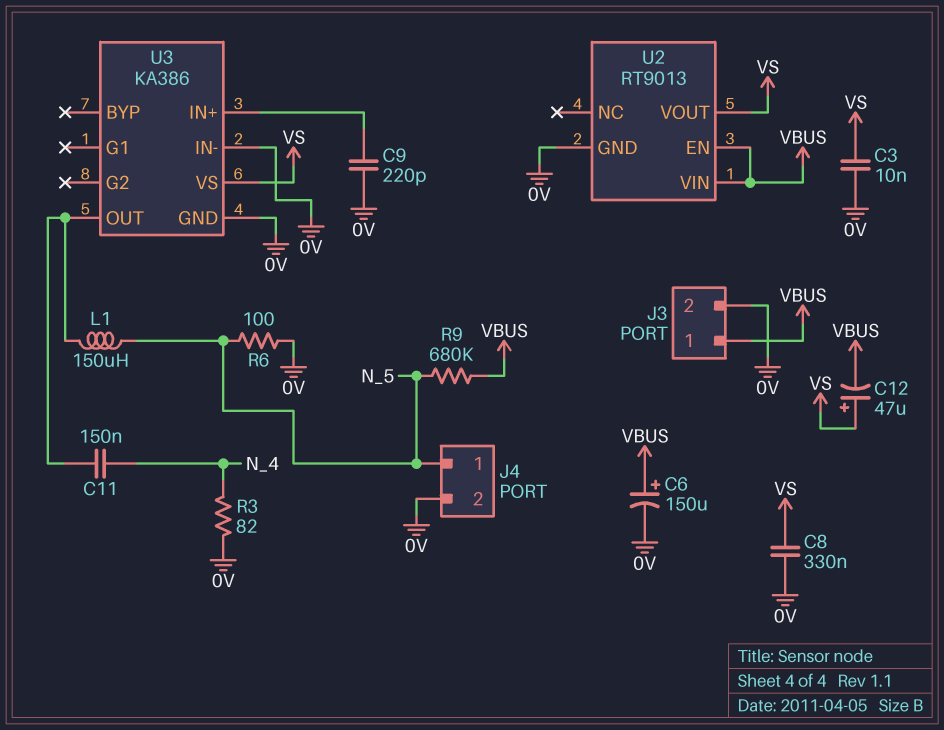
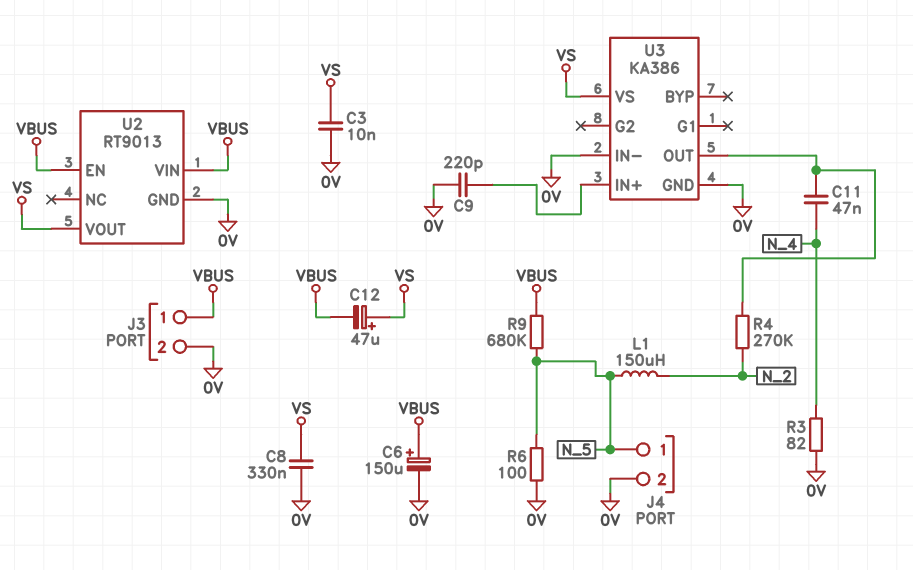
C11: 150nF (N_4, U3/OUT) -> 47nF (N_4, U3/OUT)
L1: 150uH (N_5, U3/OUT) -> 150uH (N_2, N_5)
R4: none -> 270k (N_2, U3/OUT)

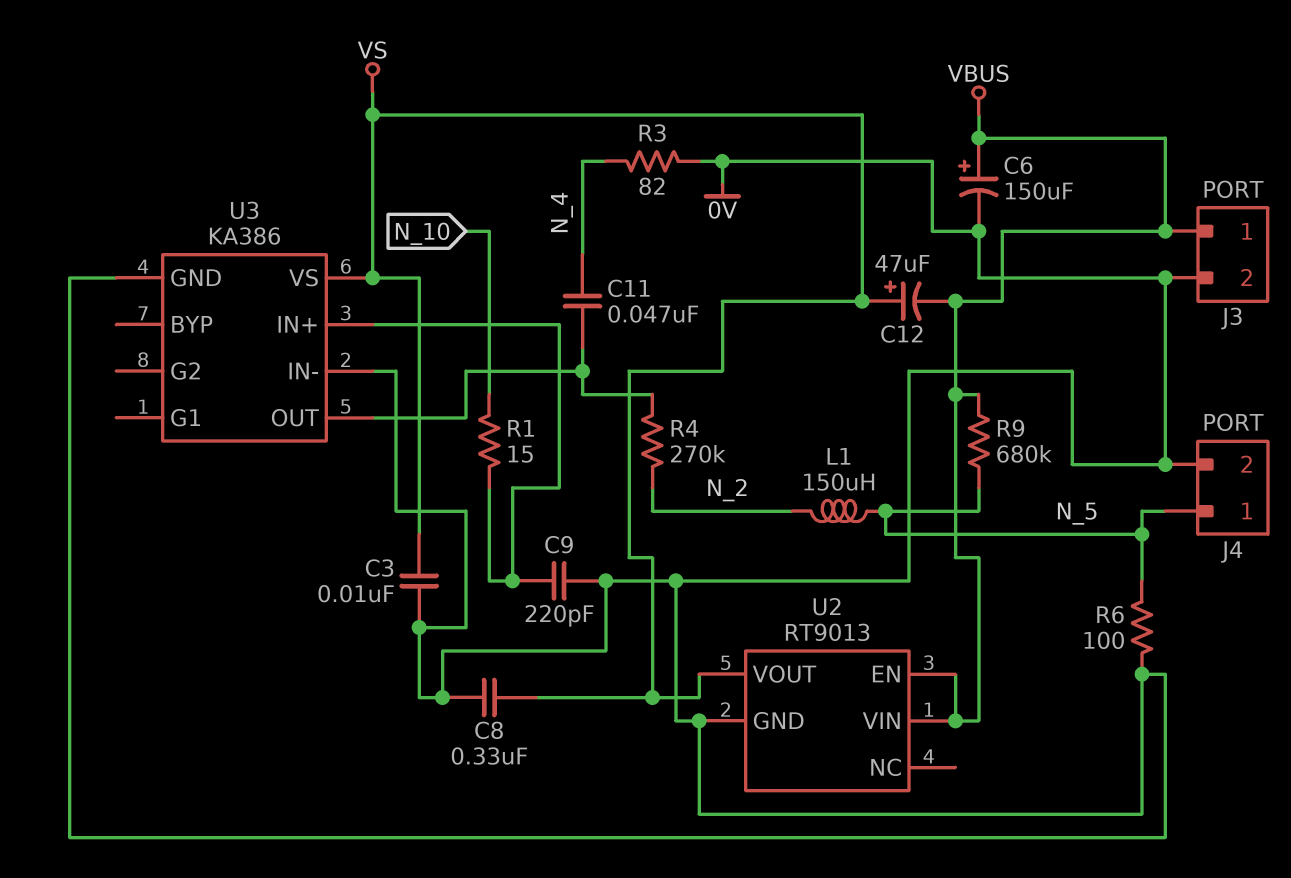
R1: none -> 15 (N_10, U3/IN+)

